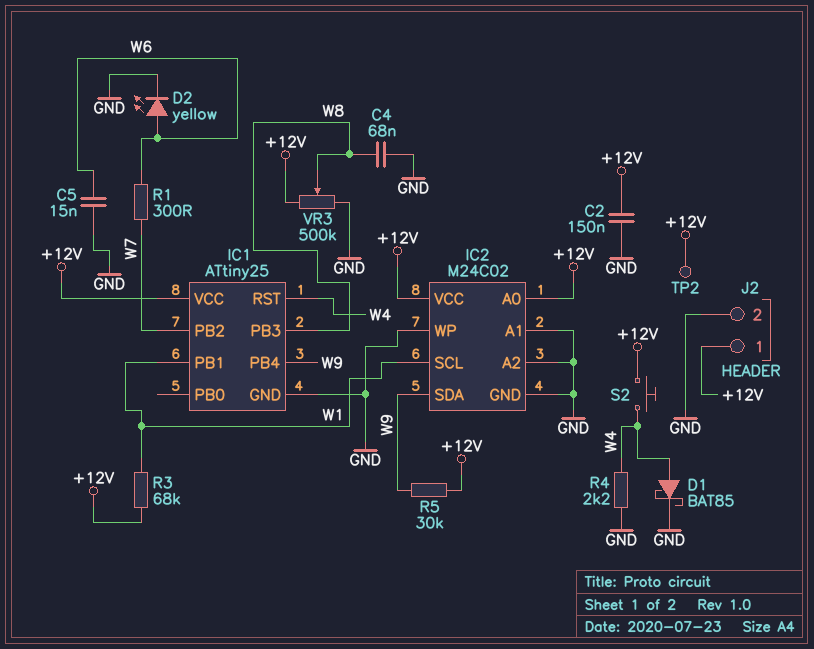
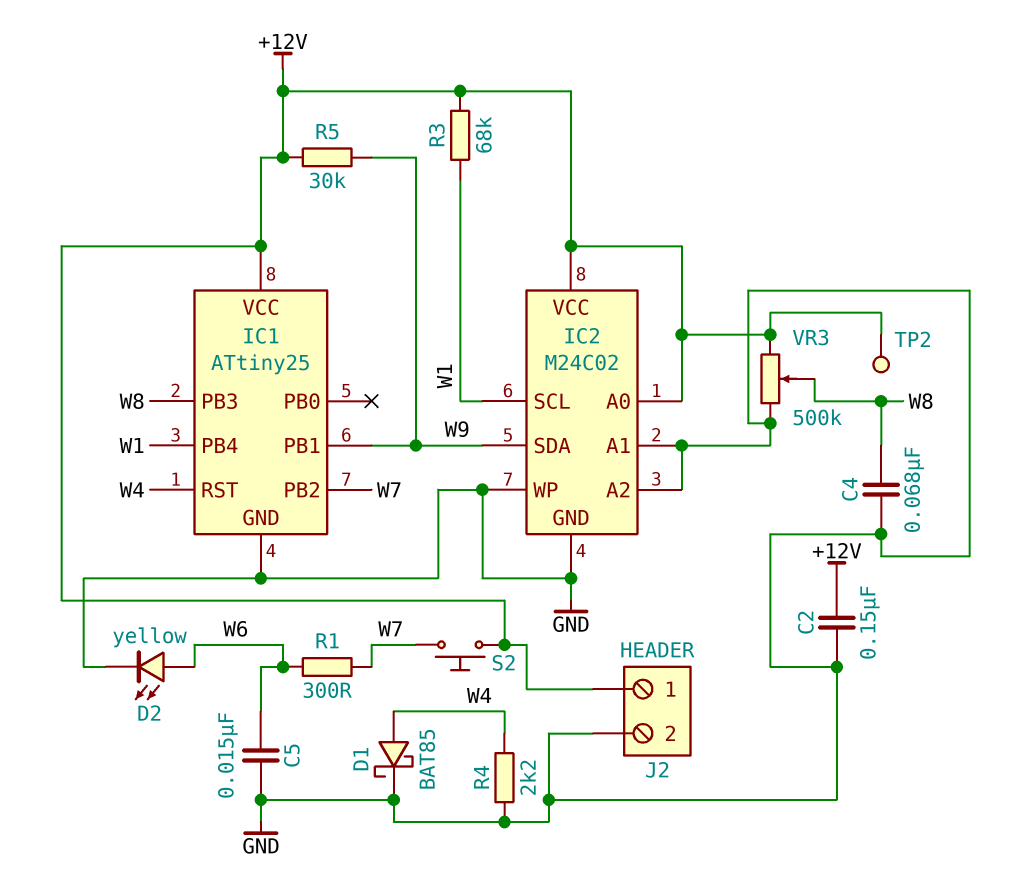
IC1 pin PB1: W1 -> W9
IC1 pin PB4: W9 -> W1
S2: button (+12V, W4) -> button (+12V, W7)

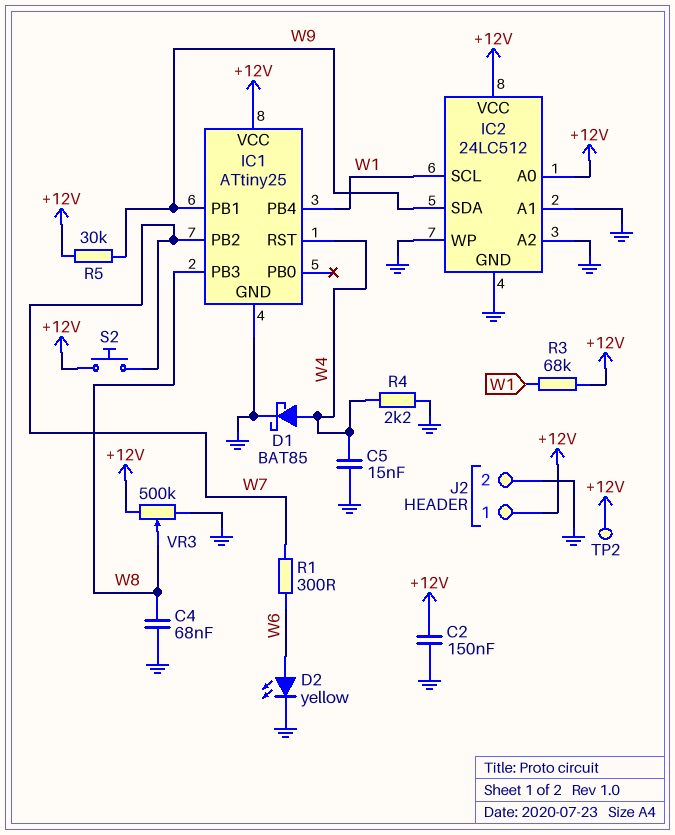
C5: 15nF (GND, W6) -> 15nF (GND, W4)
IC2: M24C02 -> 24LC512

